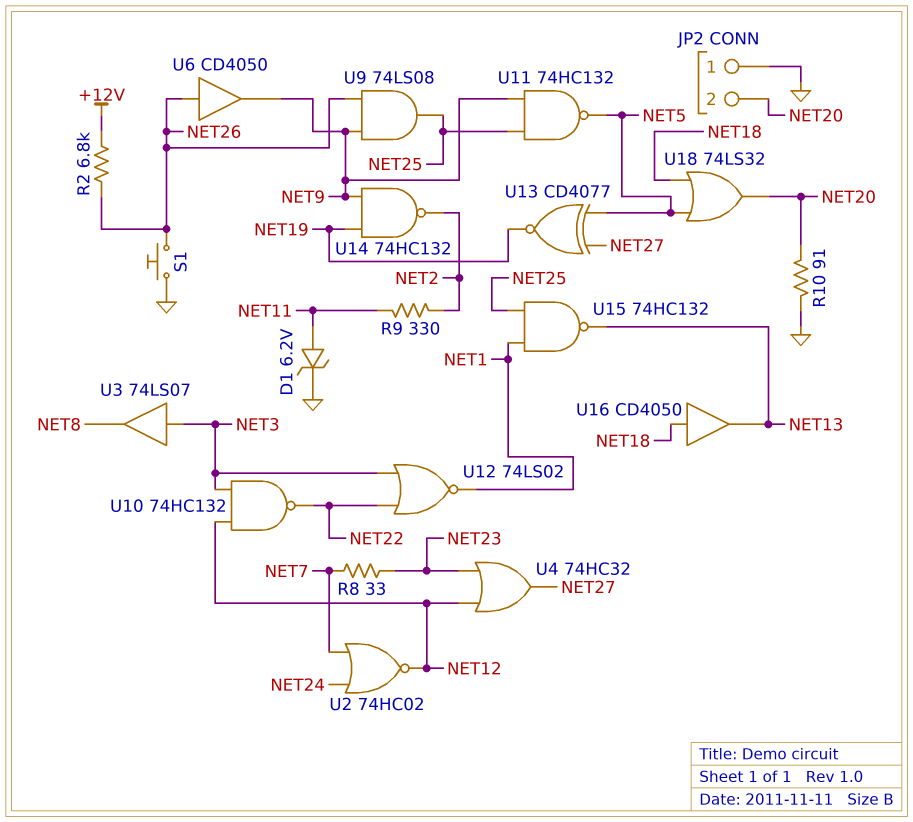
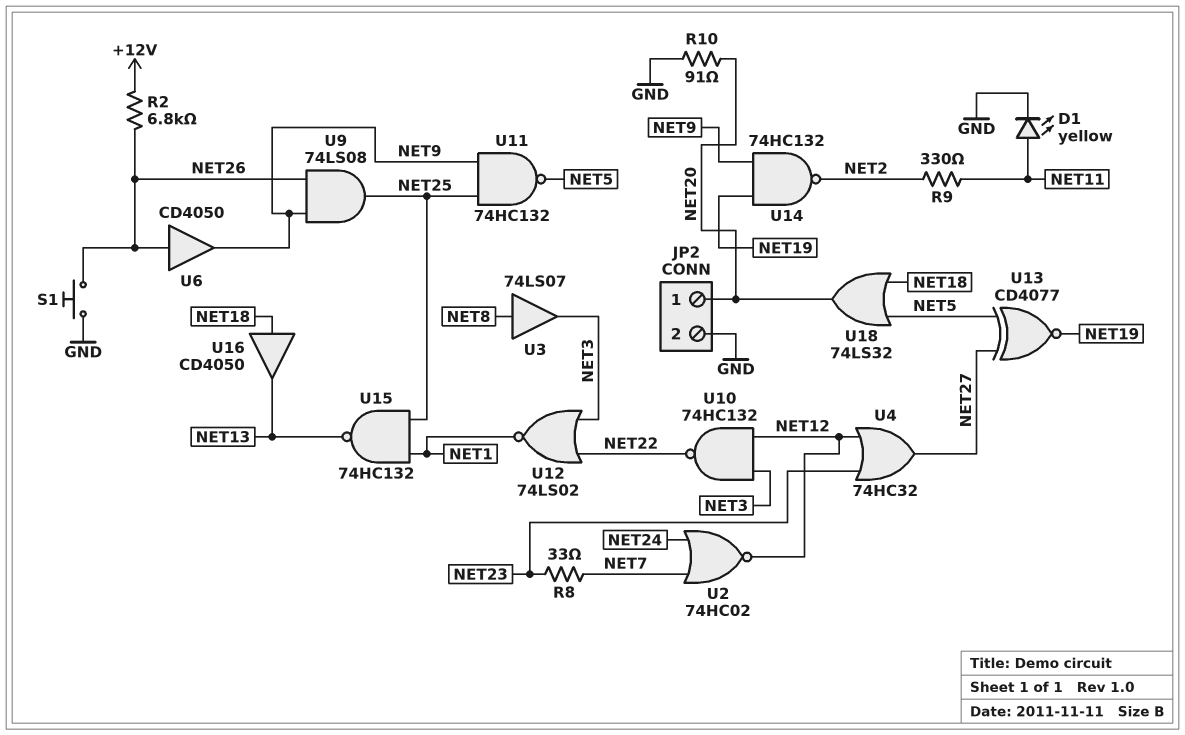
D1: zener 6.2V (A NET11, K GND) -> LED yellow (A NET11, K GND)
JP2 pin 1: GND -> NET20
JP2 pin 2: NET20 -> GND
U3: buffer 74LS07 (in NET3, out NET8) -> buffer 74LS07 (in NET8, out NET3)

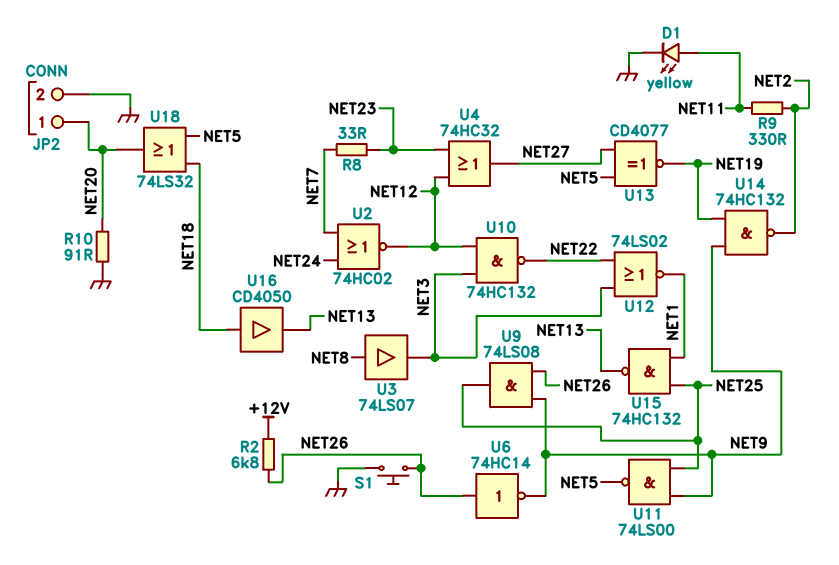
U6: buffer CD4050 (in NET26, out NET9) -> NOT 74HC14 (in NET26, out NET9)
U11: NAND 74HC132 (in NET9, in NET25, out NET5) -> NAND 74LS00 (in NET9, in NET25, out NET5)

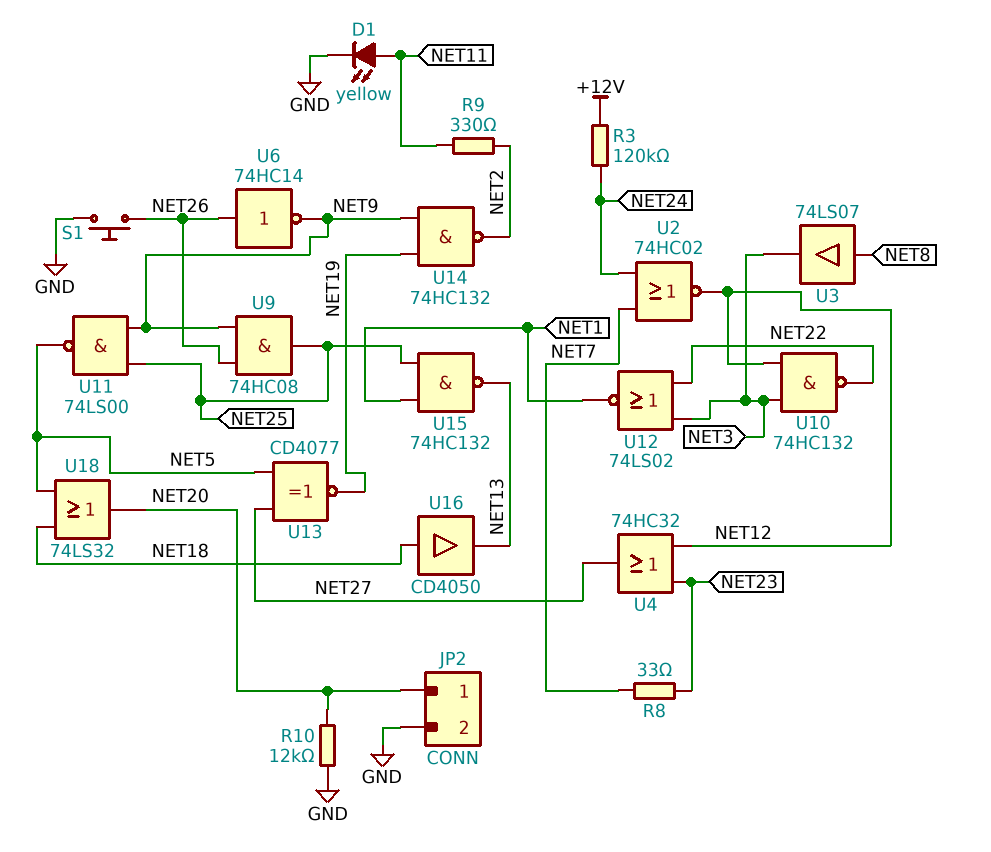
R2: 6.8k (+12V, NET26) -> none
R3: none -> 120k (+12V, NET24)
R10: 91 (GND, NET20) -> 12k (GND, NET20)
U9: AND 74LS08 (in NET9, in NET26, out NET25) -> AND 74HC08 (in NET9, in NET26, out NET25)

